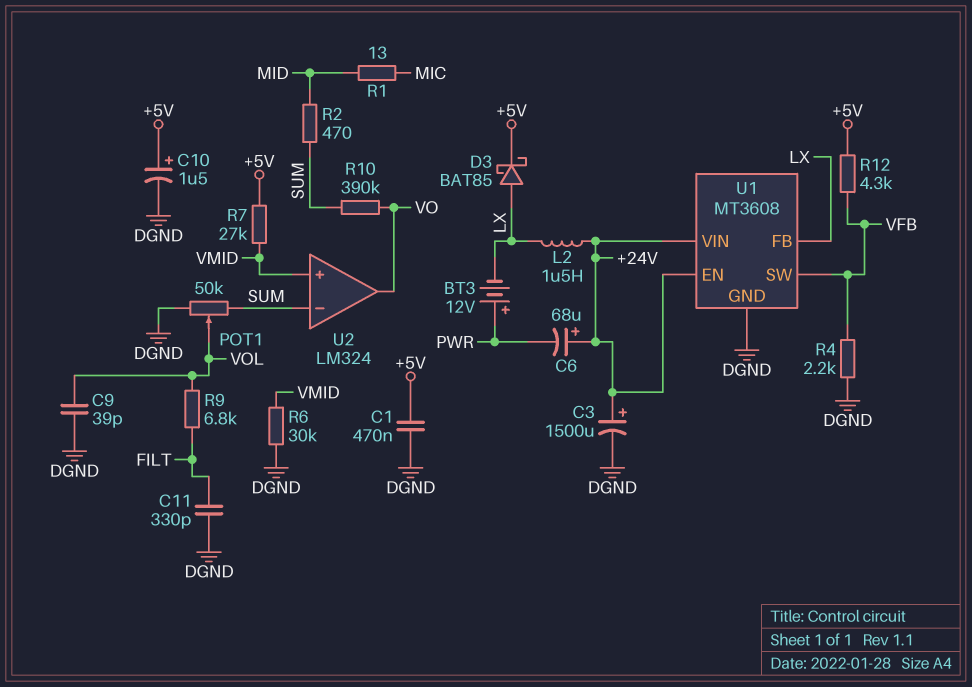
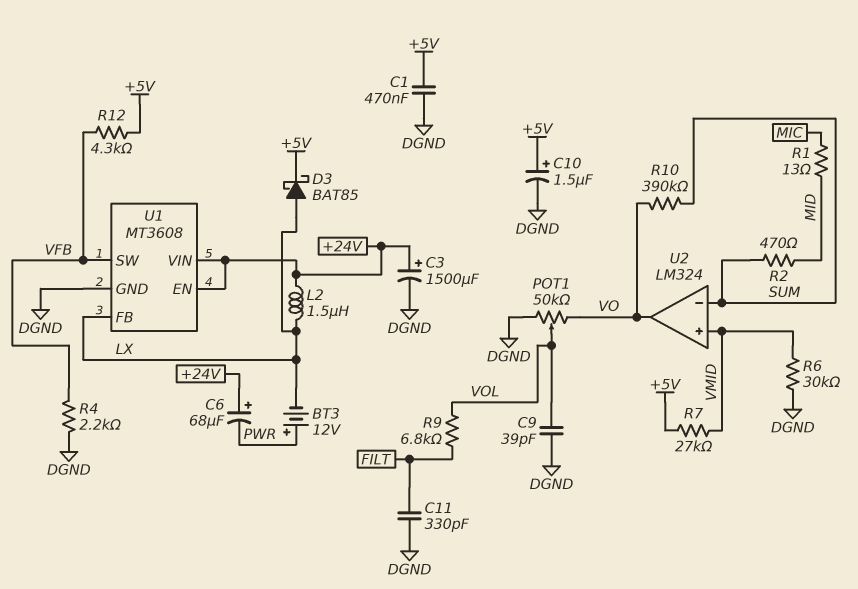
POT1: 50k (DGND, SUM, wiper VOL) -> 50k (DGND, VO, wiper VOL)

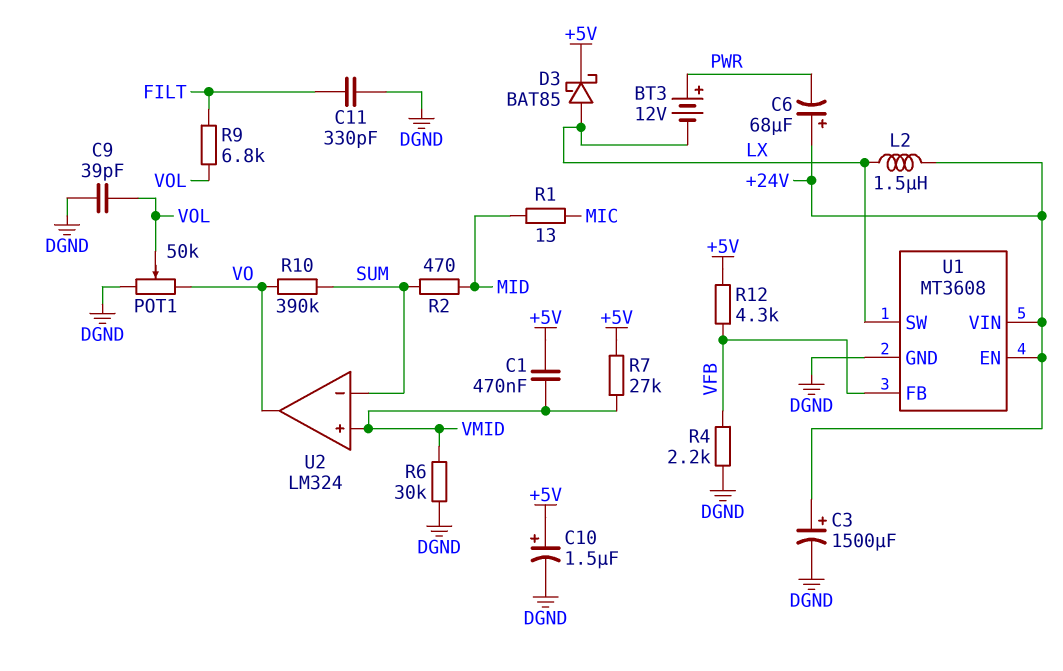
C1: 470nF (+5V, DGND) -> 470nF (+5V, VMID)
U1 pin FB: LX -> VFB
U1 pin SW: VFB -> LX

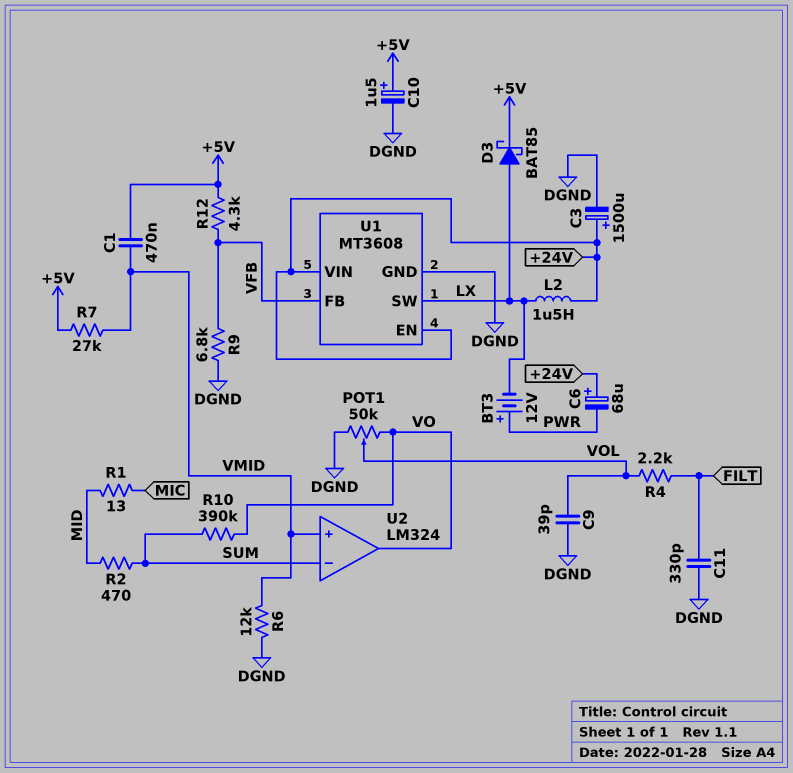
R4: 2.2k (DGND, VFB) -> 2.2k (FILT, VOL)
R6: 30k (DGND, VMID) -> 12k (DGND, VMID)
R9: 6.8k (FILT, VOL) -> 6.8k (DGND, VFB)

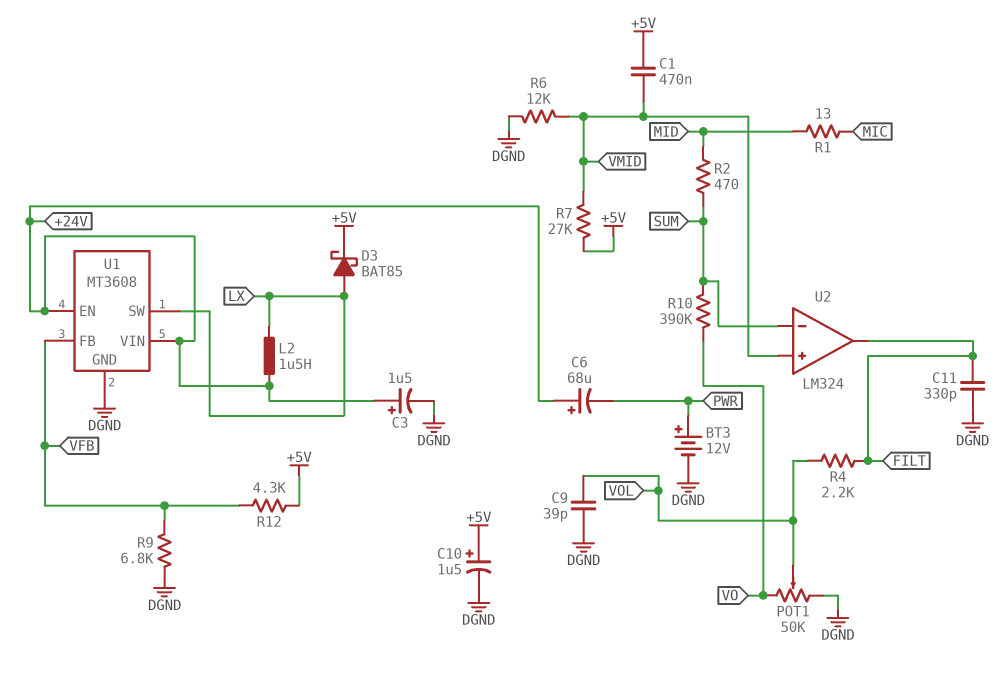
BT3: 12V (plus PWR, minus LX) -> 12V (plus PWR, minus DGND)
C3: 1500uF (plus +24V, minus DGND) -> 1.5uF (plus +24V, minus DGND)
U2 pin out: VO -> FILT

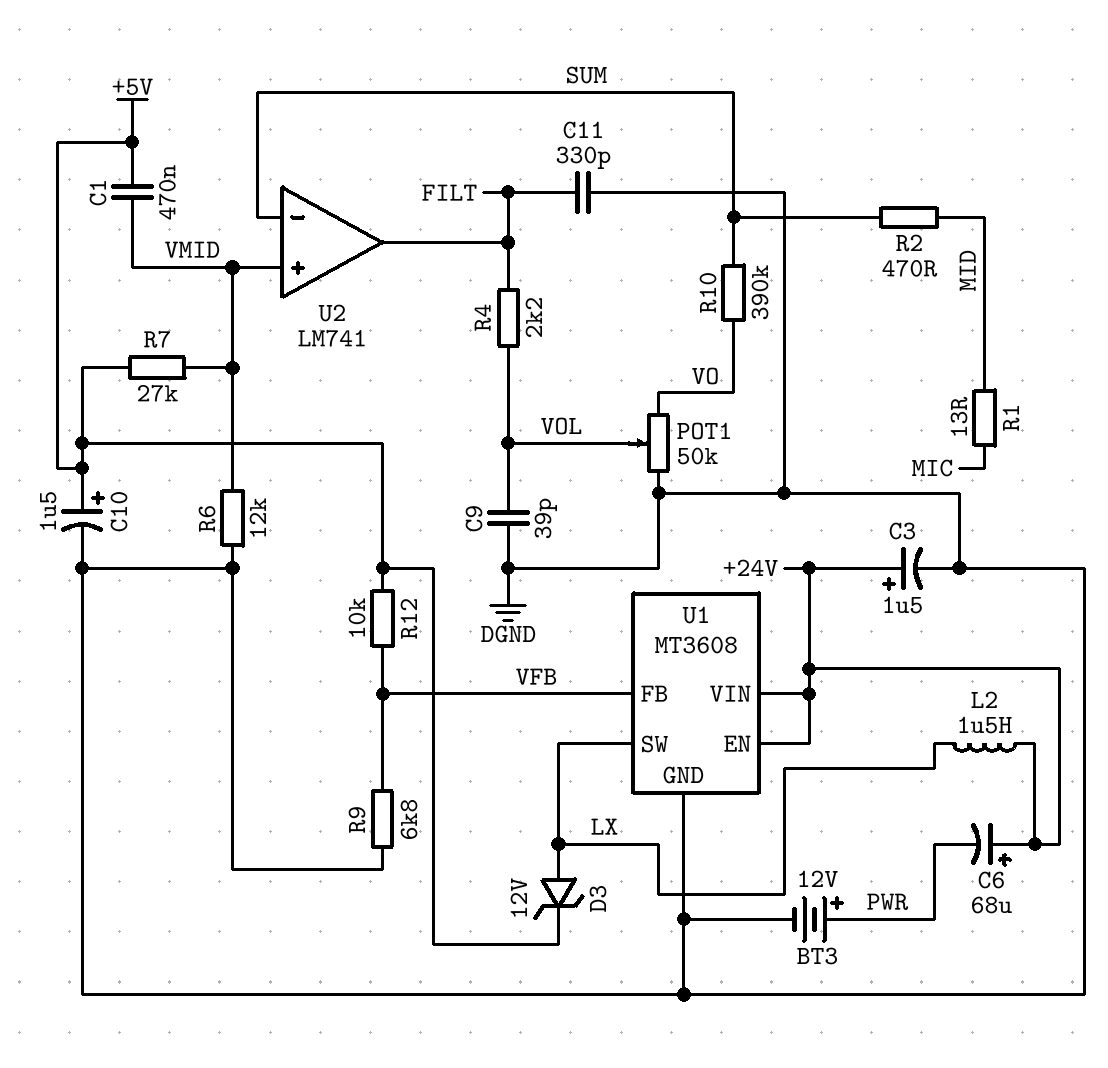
D3: schottky BAT85 (A LX, K +5V) -> zener 12V (A LX, K +5V)
R12: 4.3k (+5V, VFB) -> 10k (+5V, VFB)
U2: LM324 -> LM741

